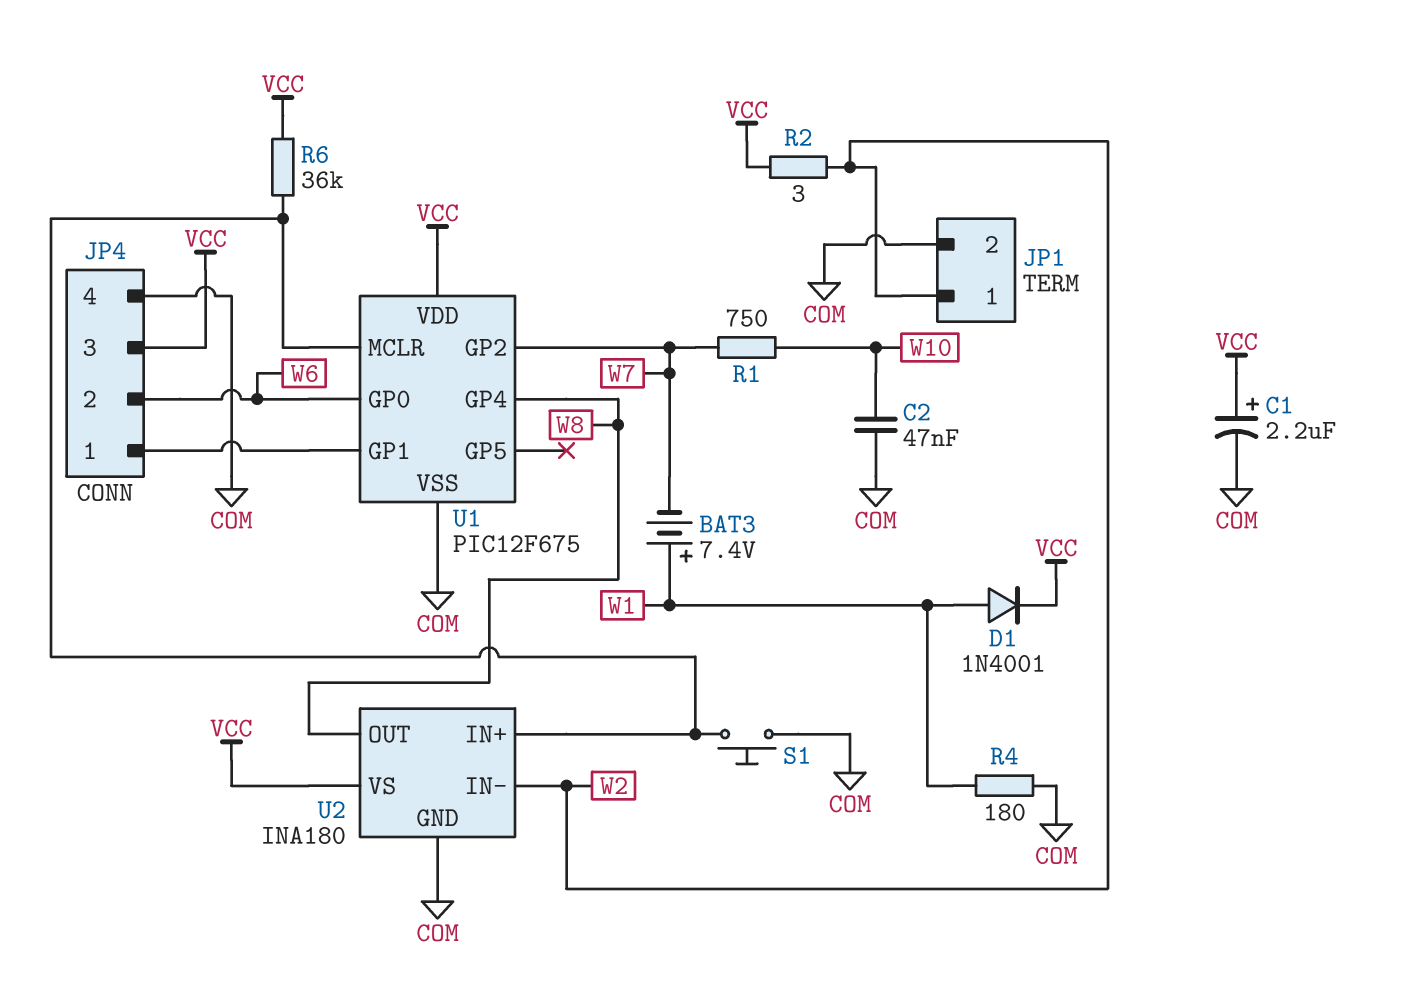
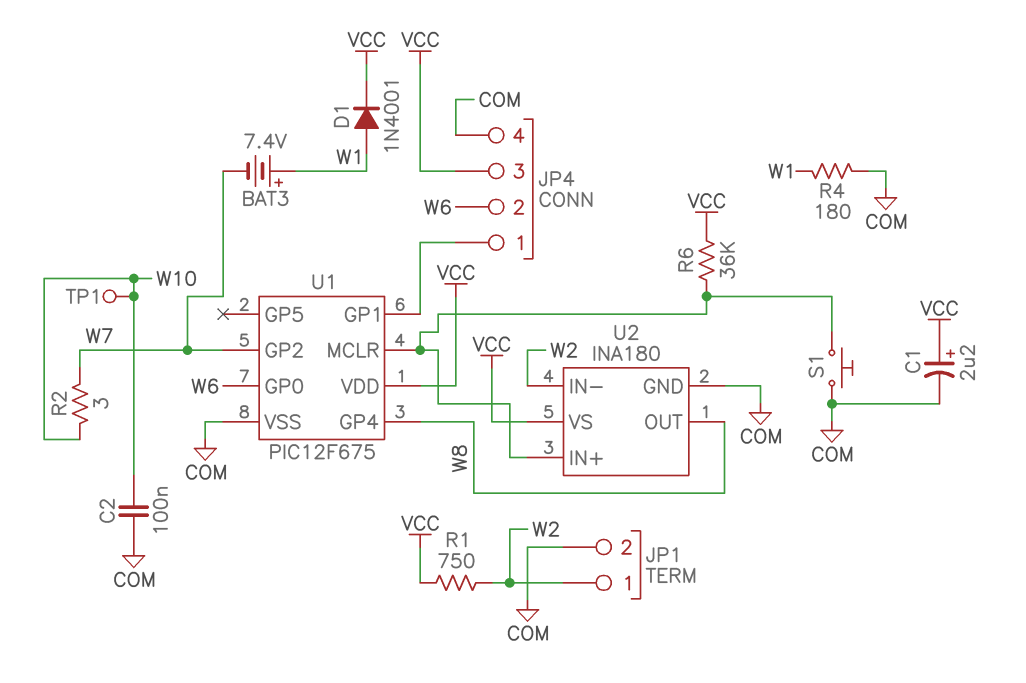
C2: 47nF (COM, W10) -> 100nF (COM, W10)
R1: 750 (W7, W10) -> 750 (VCC, W2)
R2: 3 (VCC, W2) -> 3 (W7, W10)
TP1: none -> test point (W10)

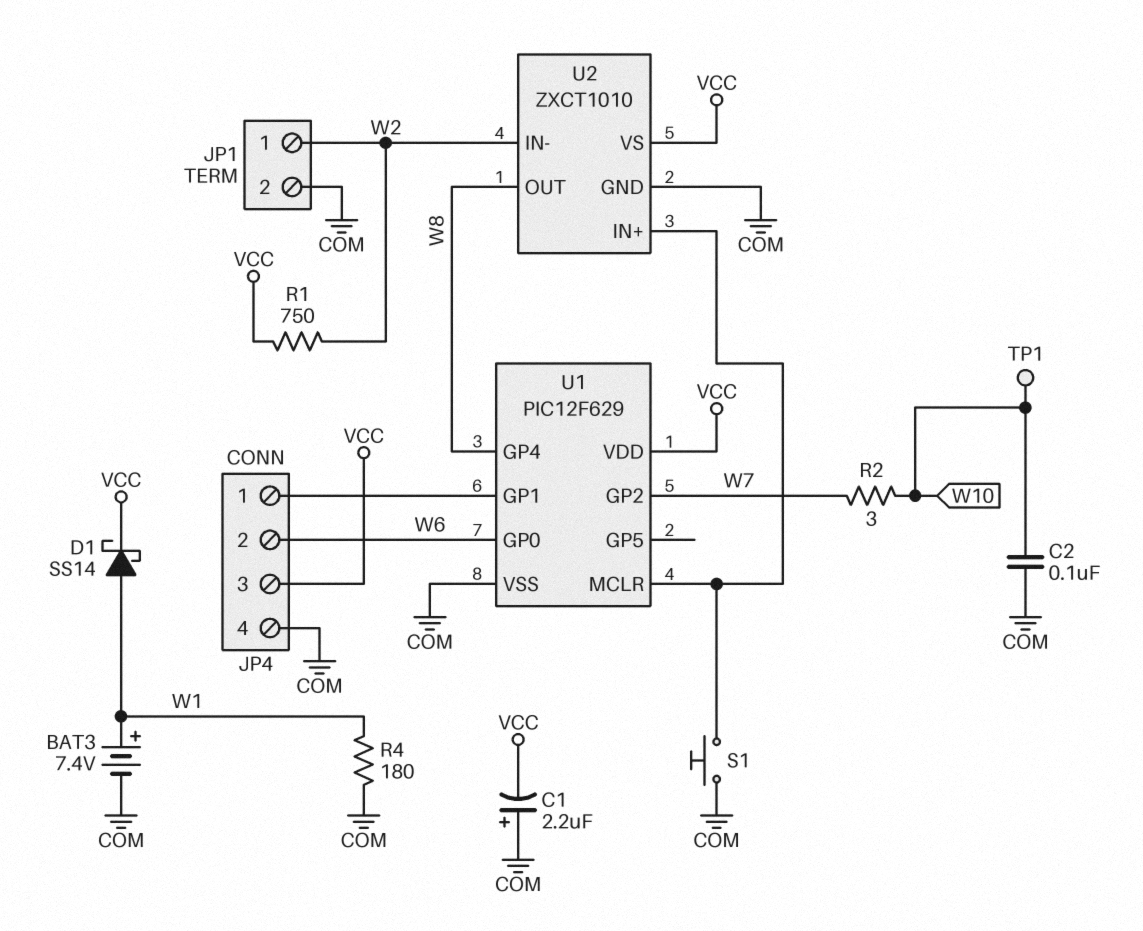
BAT3: 7.4V (plus W1, minus W7) -> 7.4V (plus W1, minus COM)
C1: 2.2uF (plus VCC, minus COM) -> 2.2uF (plus COM, minus VCC)
D1: diode 1N4001 (A W1, K VCC) -> schottky SS14 (A W1, K VCC)
R6: 36k (U1/MCLR, VCC) -> none
U1: PIC12F675 -> PIC12F629
U2: INA180 -> ZXCT1010

